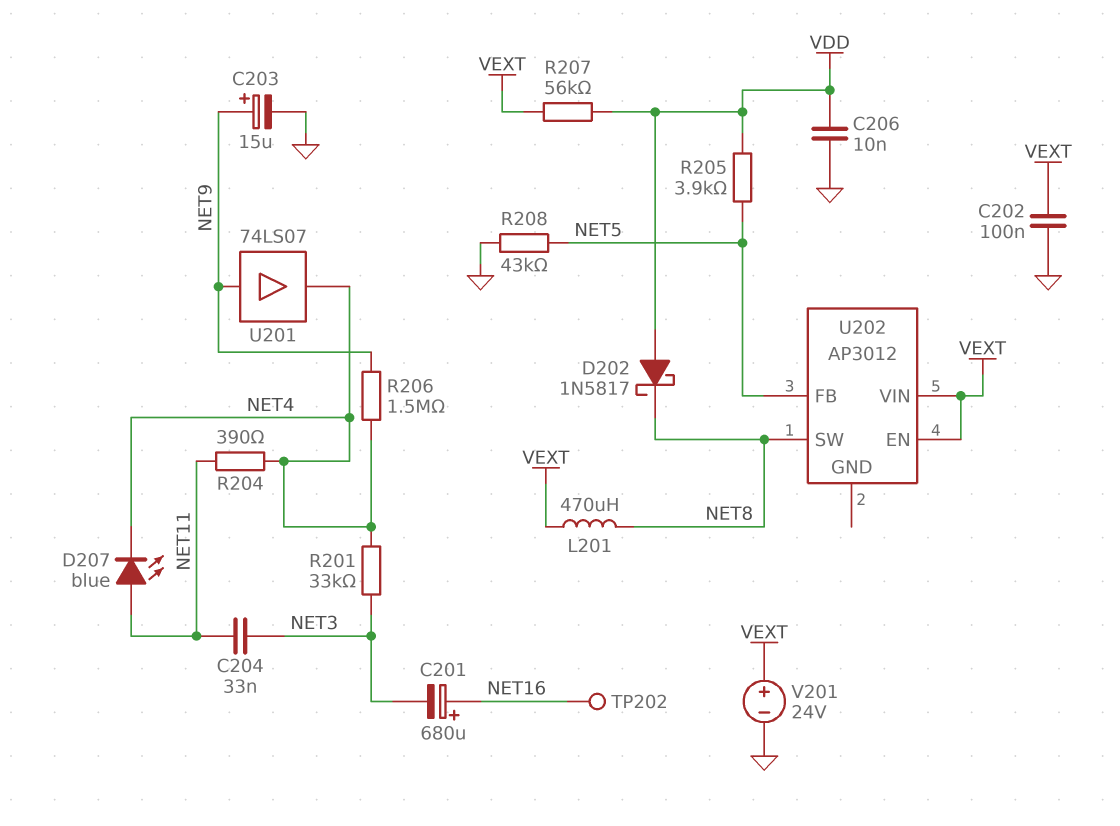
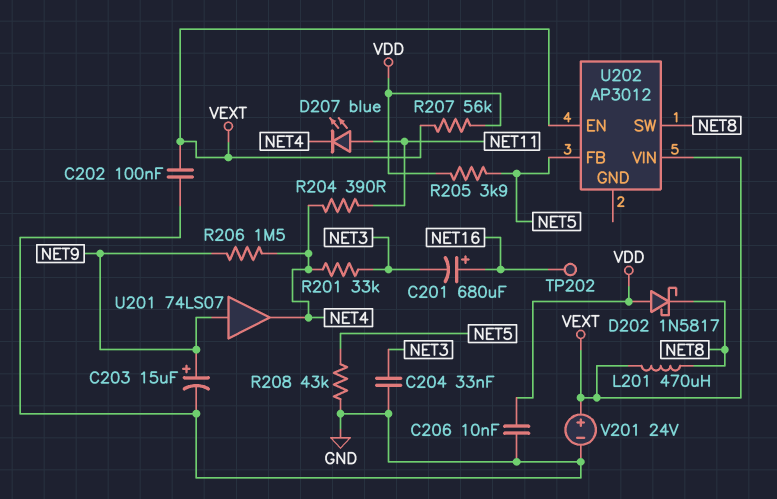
C204: 33nF (NET3, NET11) -> 33nF (GND, NET3)

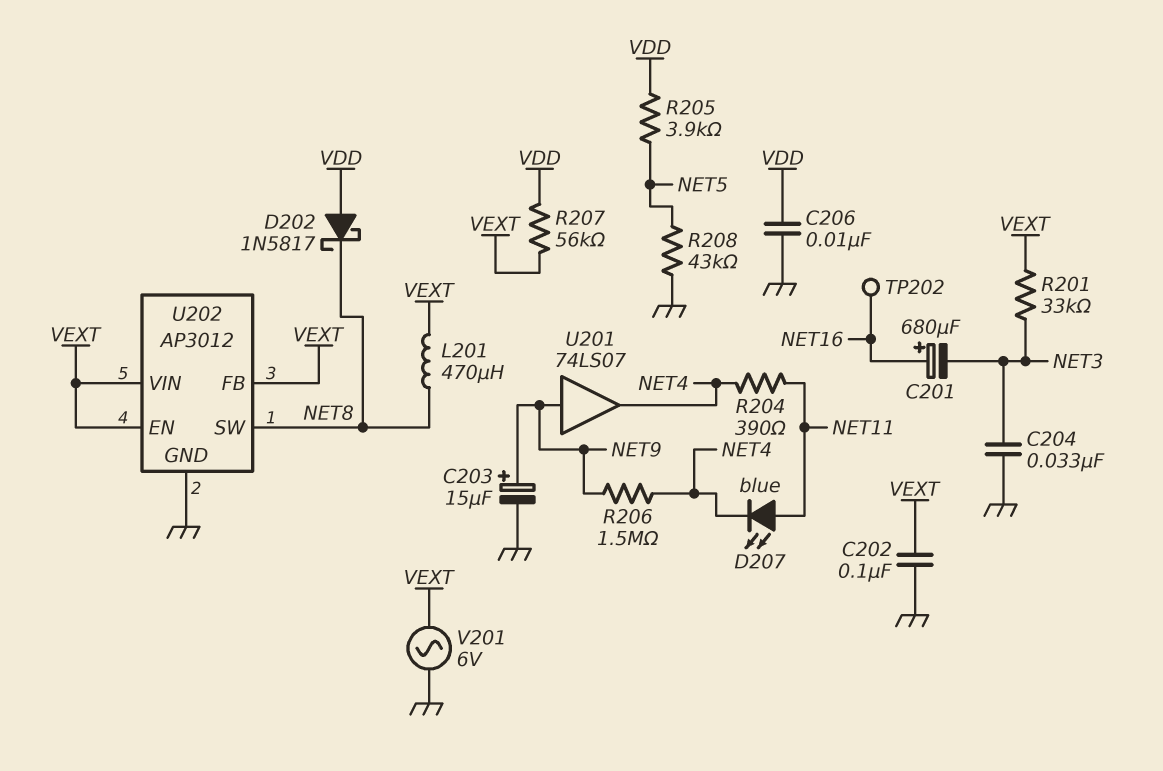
R201: 33k (NET3, NET4) -> 33k (NET3, VEXT)
U202 pin FB: NET5 -> VEXT
U202 pin GND: none -> GND
V201: 24V (plus VEXT, minus GND) -> AC 6V (GND, VEXT)

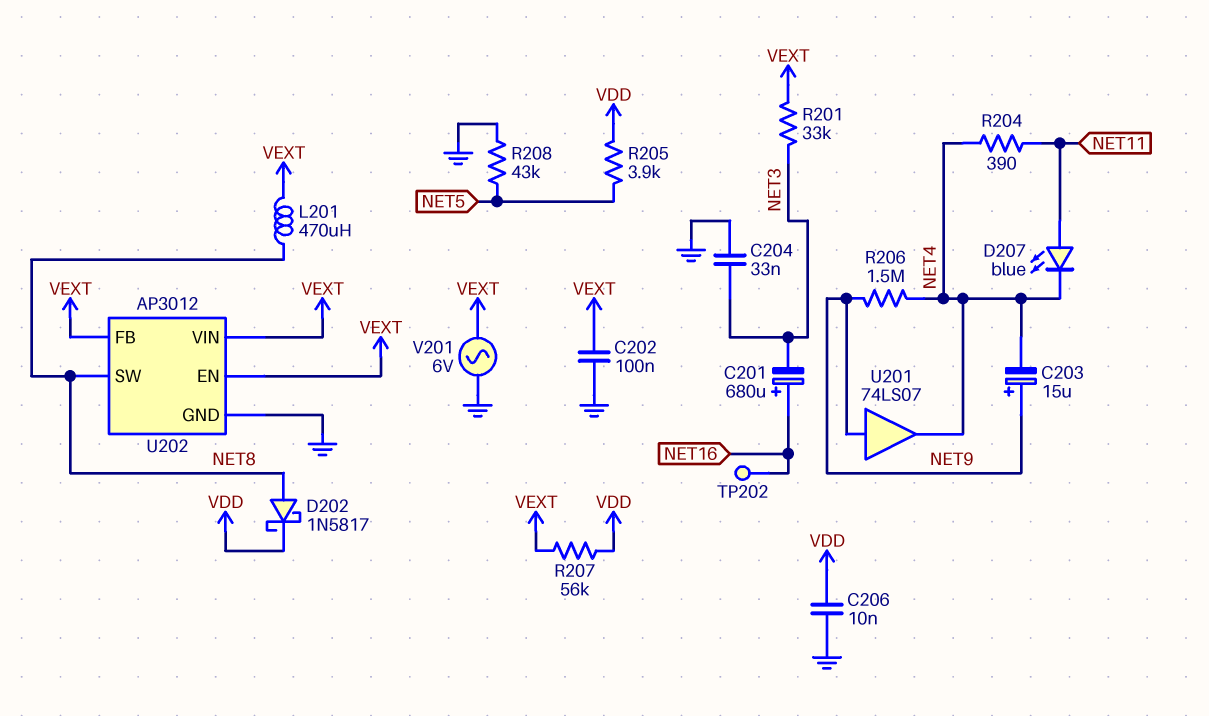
C203: 15uF (plus NET9, minus GND) -> 15uF (plus NET9, minus NET4)
D202: schottky 1N5817 (A VDD, K NET8) -> schottky 1N5817 (A NET8, K VDD)

